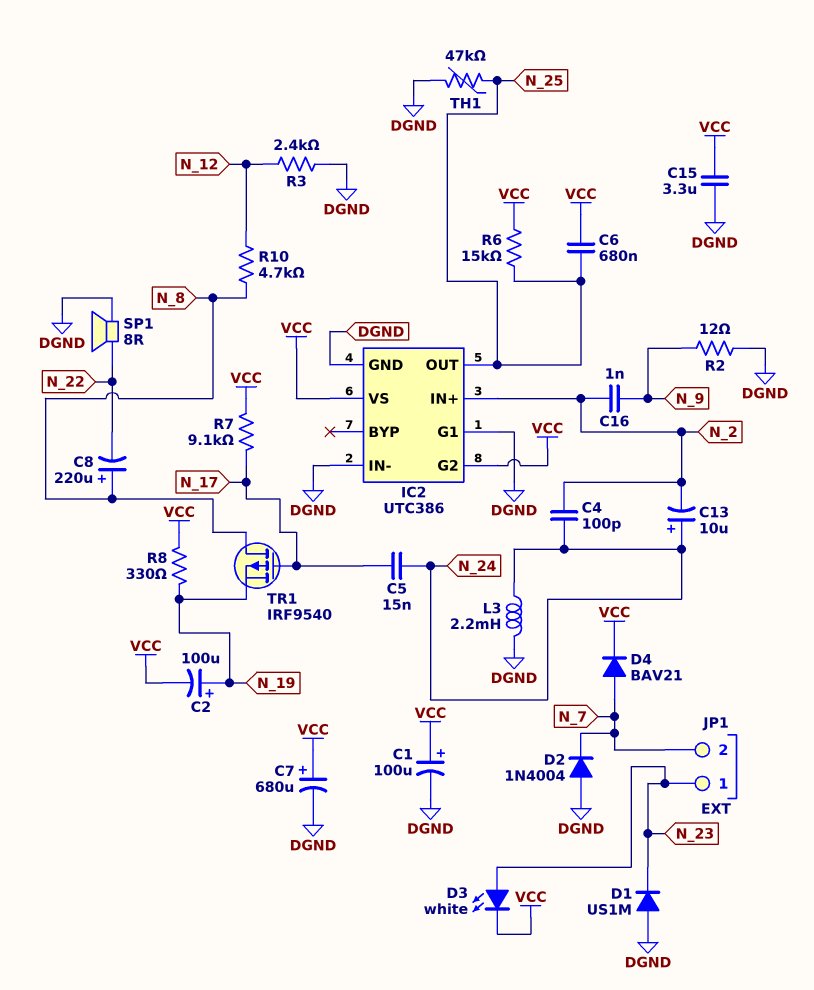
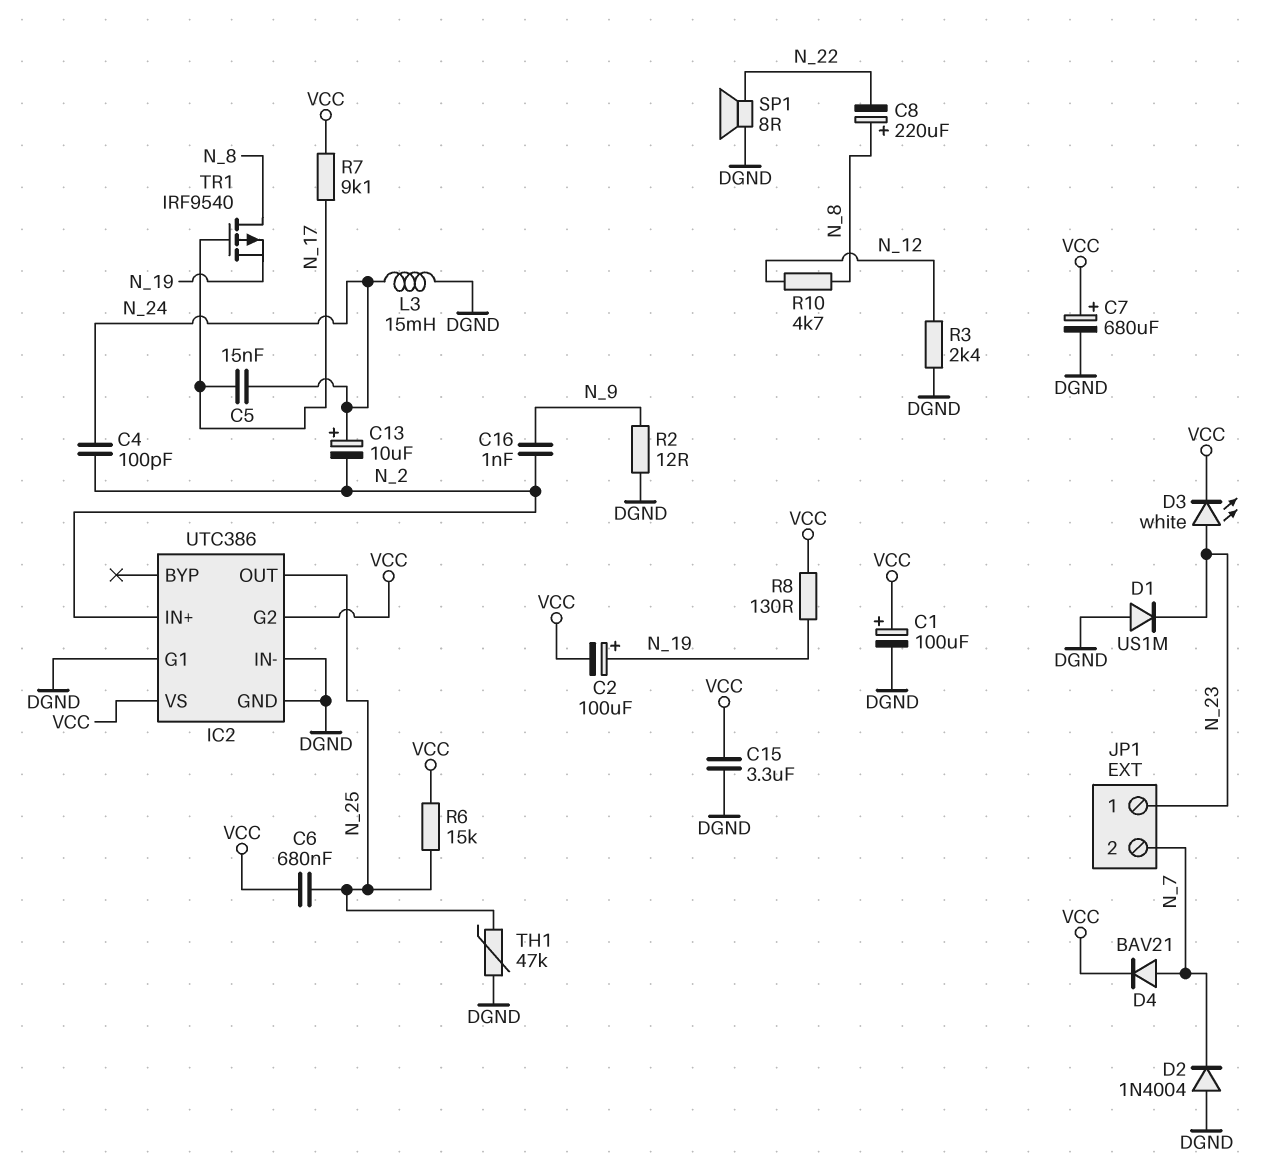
L3: 2.2mH (DGND, N_24) -> 15mH (DGND, N_24)
R8: 330 (N_19, VCC) -> 130 (N_19, VCC)

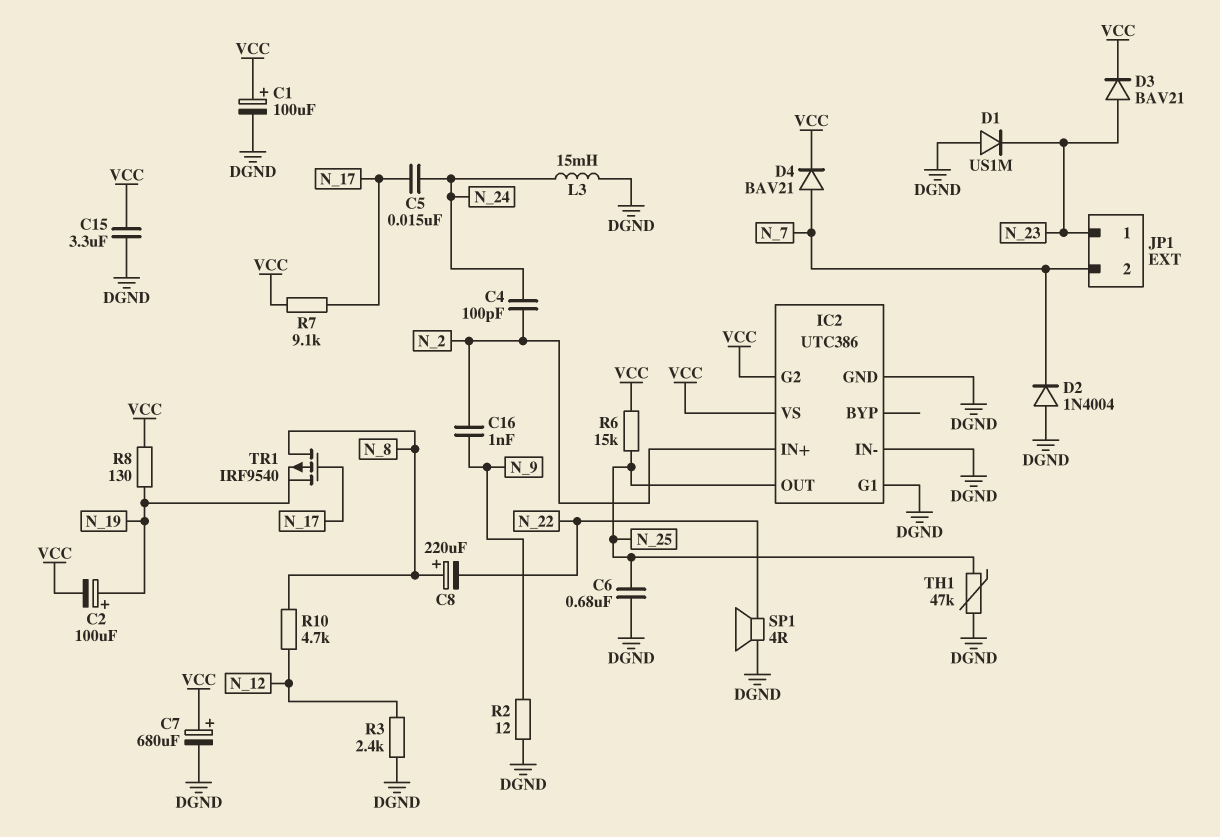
C6: 680nF (N_25, VCC) -> 680nF (DGND, N_25)
C13: 10uF (plus N_24, minus N_2) -> none
D3: LED white (A N_23, K VCC) -> diode BAV21 (A N_23, K VCC)
SP1: speaker 8R (DGND, N_22) -> speaker 4R (DGND, N_22)

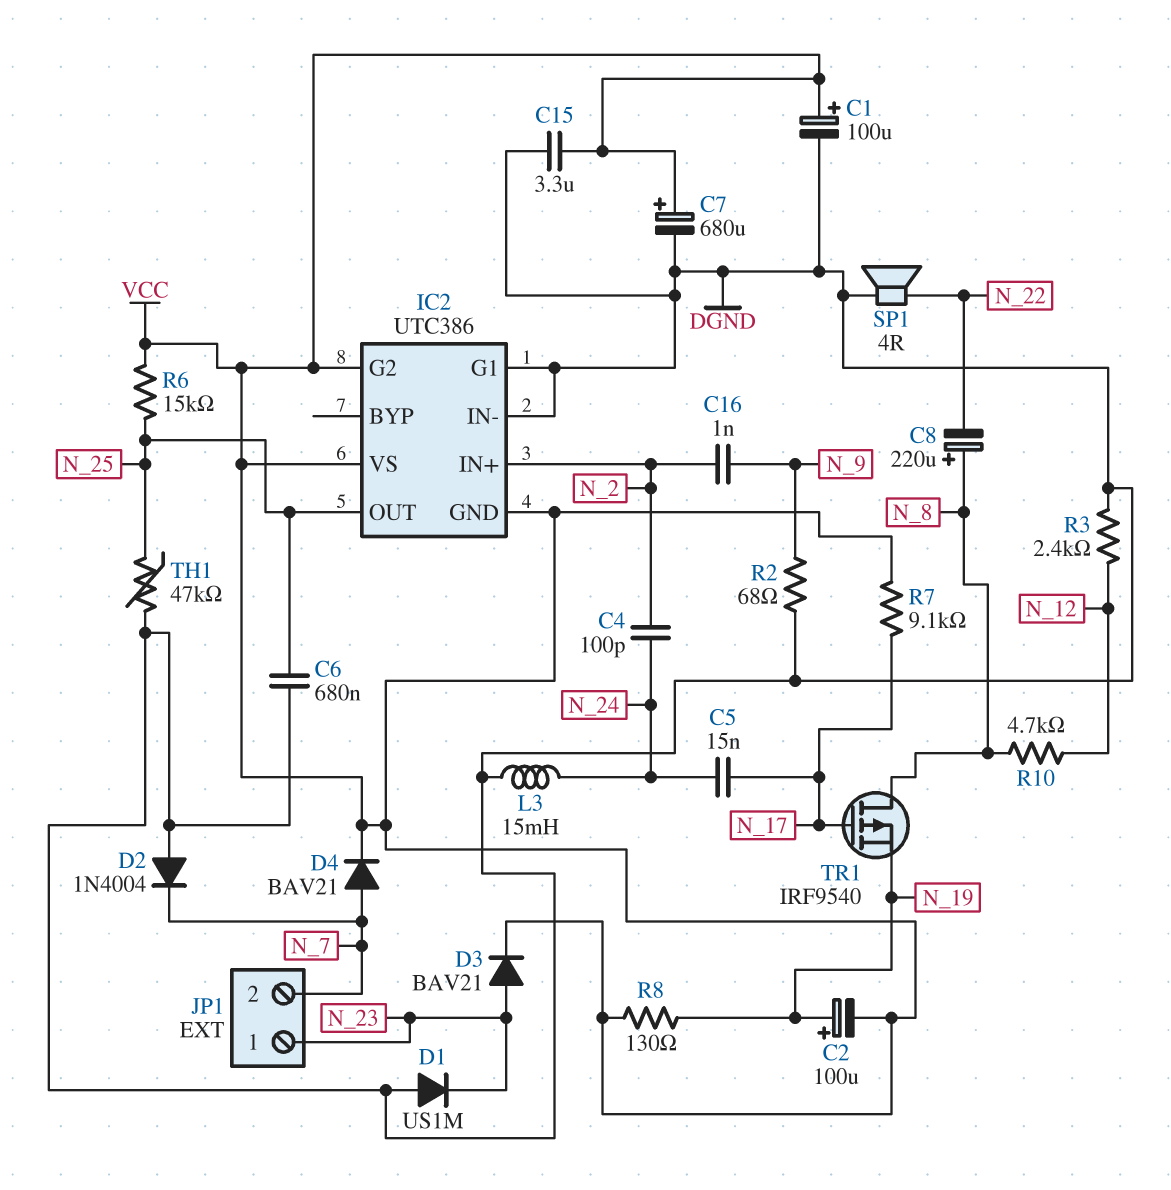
IC2 pin GND: DGND -> VCC
R2: 12 (DGND, N_9) -> 68 (DGND, N_9)

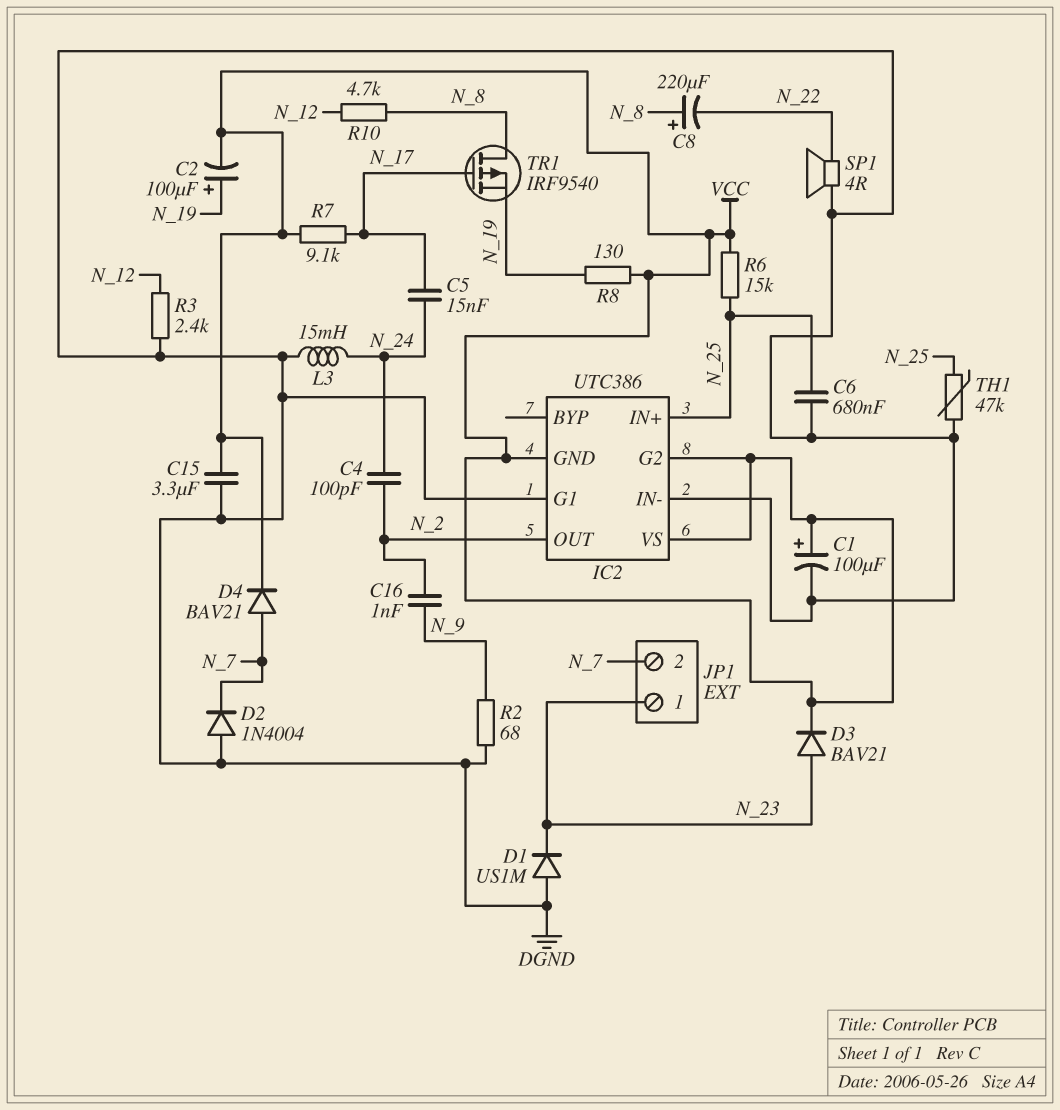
C7: 680uF (plus VCC, minus DGND) -> none
IC2 pin IN+: N_2 -> N_25
IC2 pin OUT: N_25 -> N_2

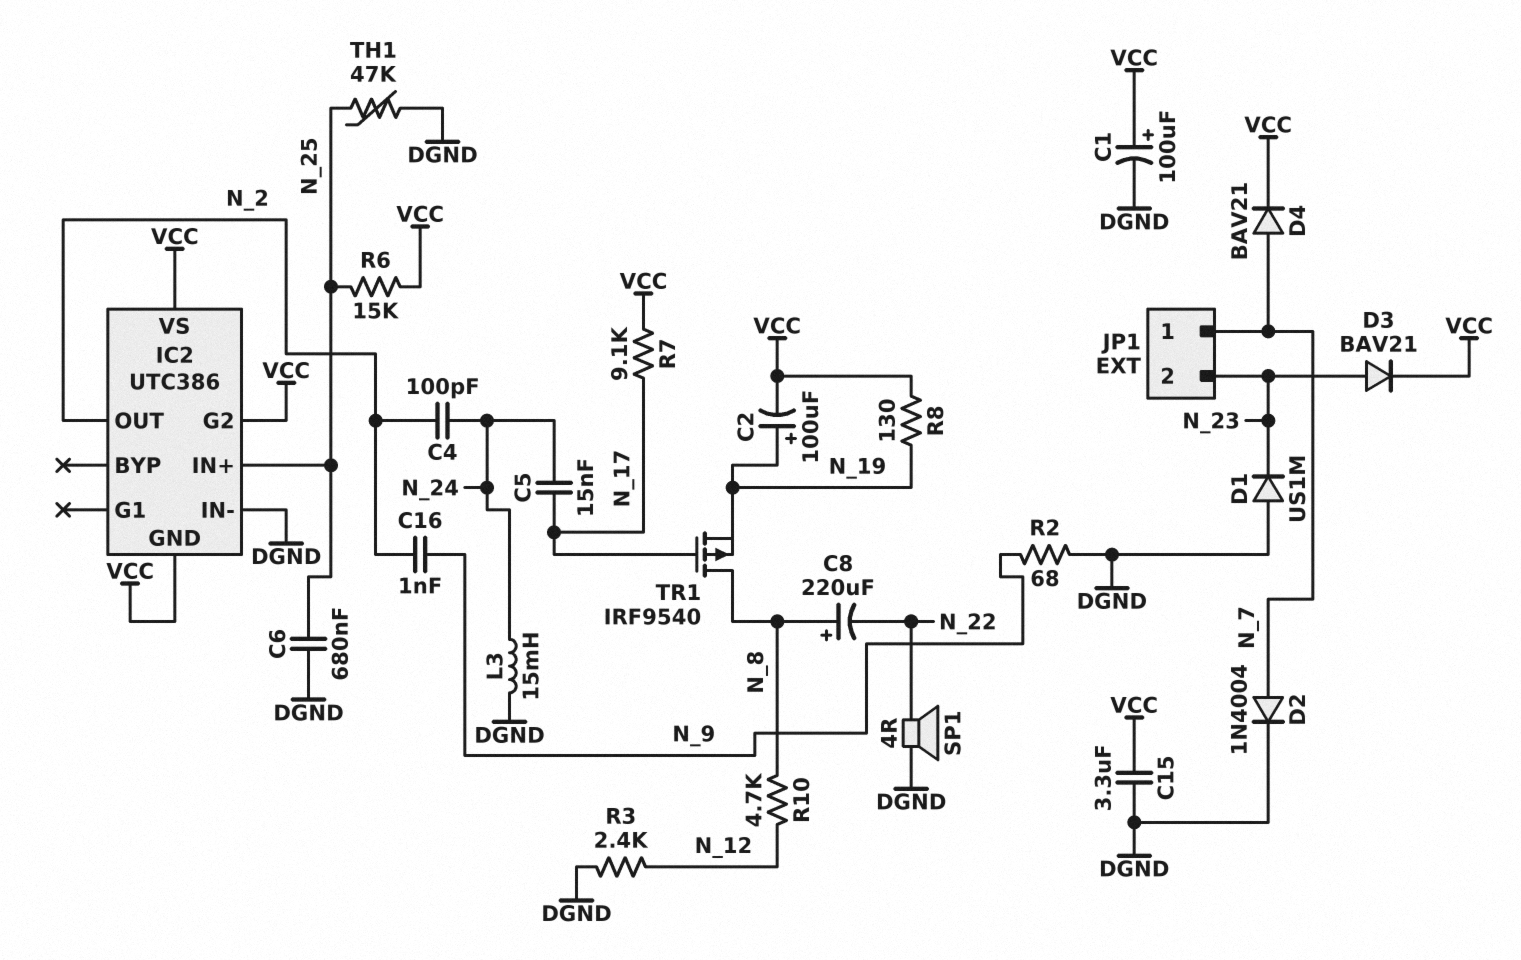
D2: diode 1N4004 (A DGND, K N_7) -> diode 1N4004 (A N_7, K DGND)
IC2 pin G1: DGND -> none
JP1 pin 1: N_23 -> N_7
JP1 pin 2: N_7 -> N_23

